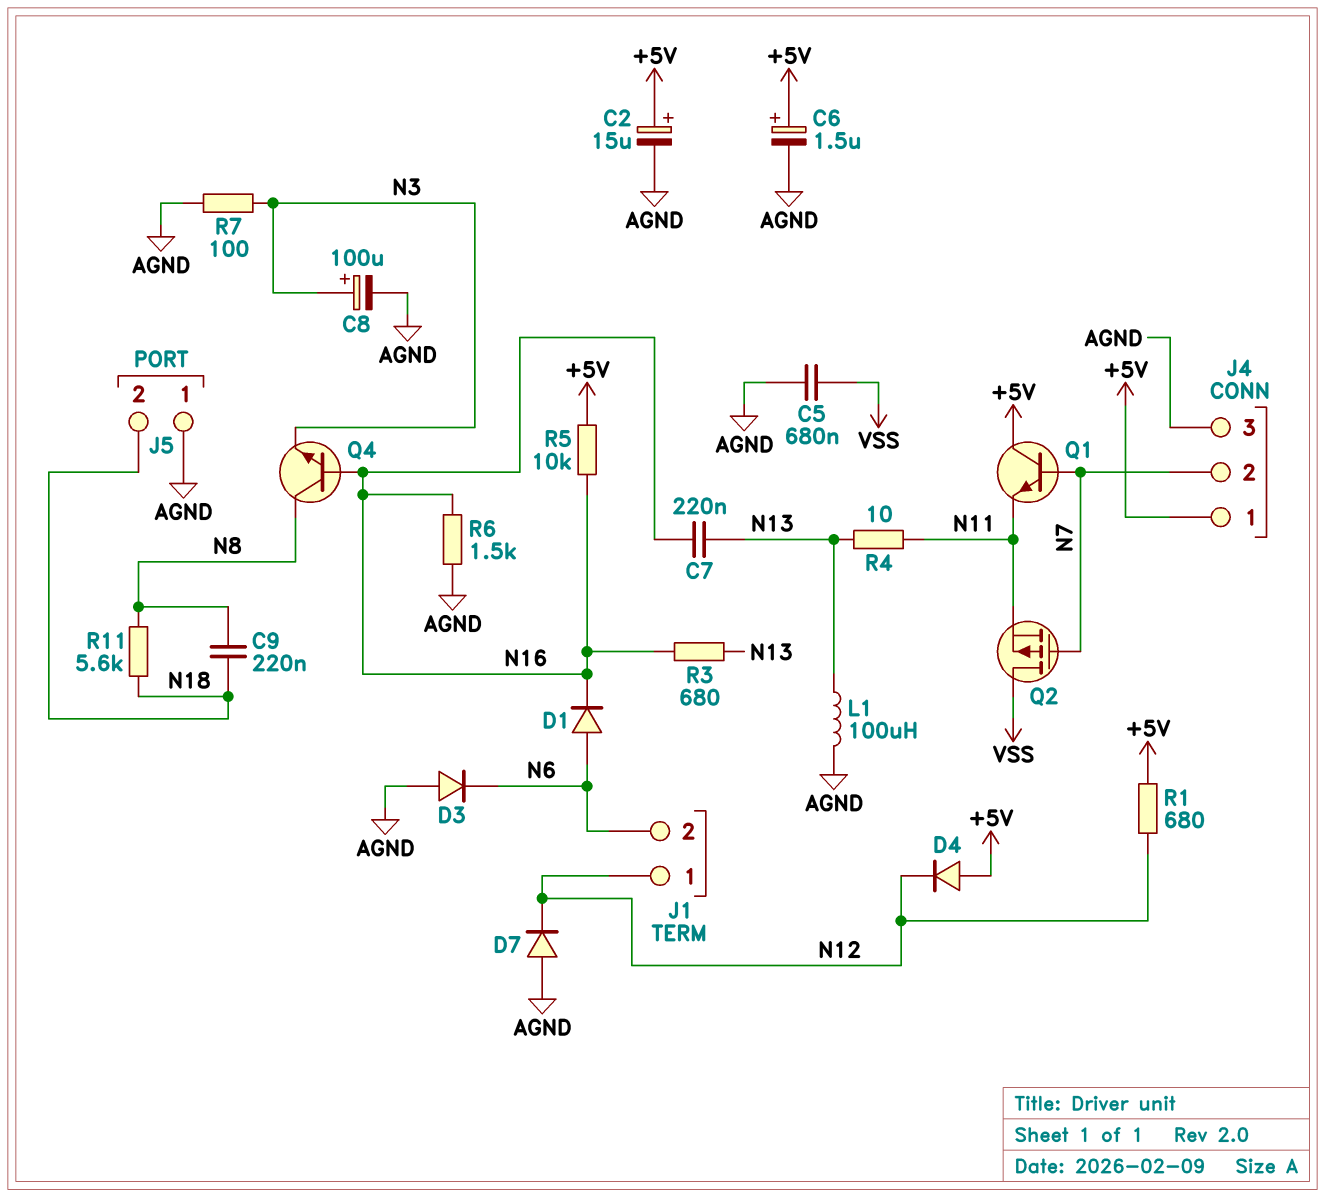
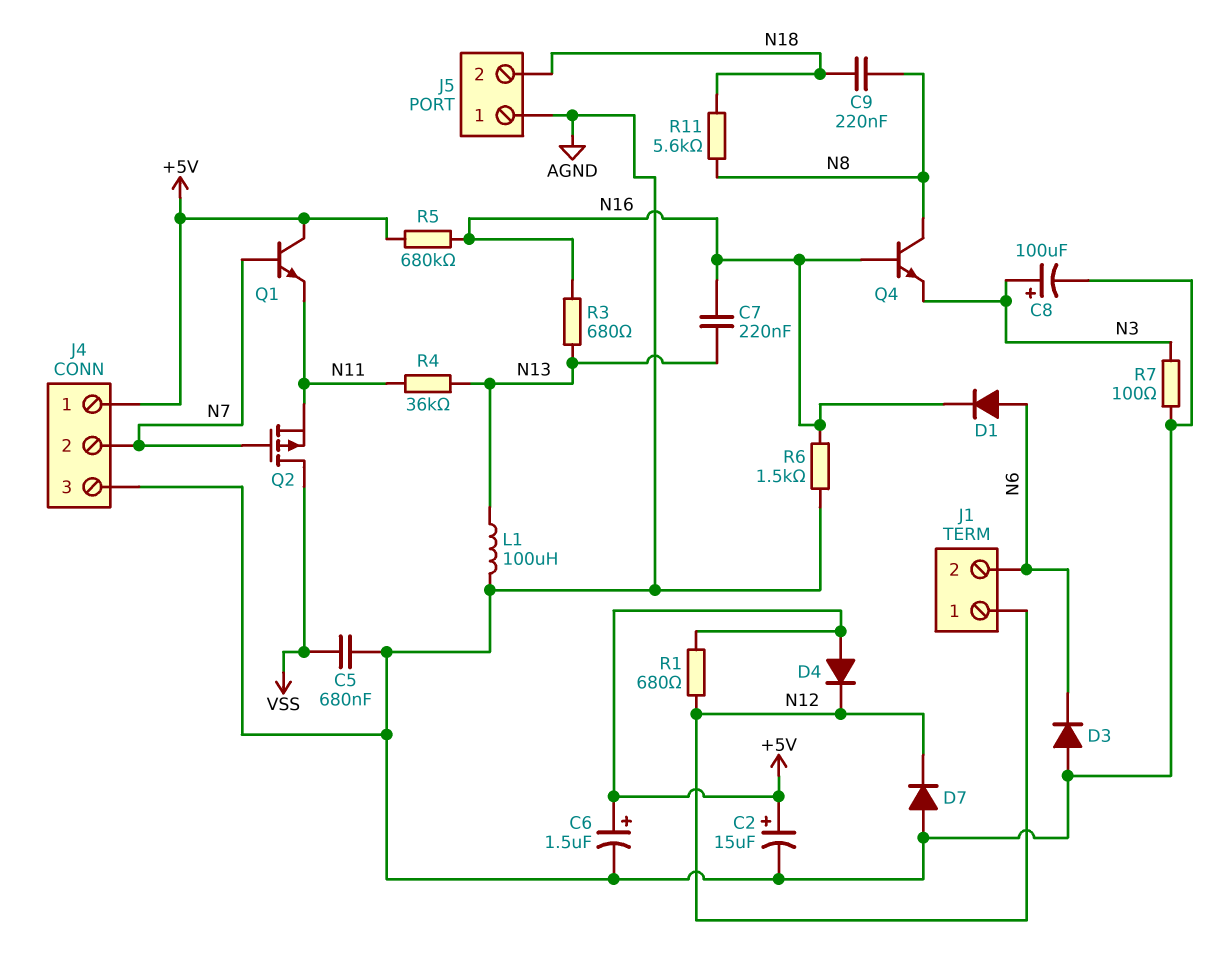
R4: 10 (N11, N13) -> 36k (N11, N13)
R5: 10k (+5V, N16) -> 680k (+5V, N16)

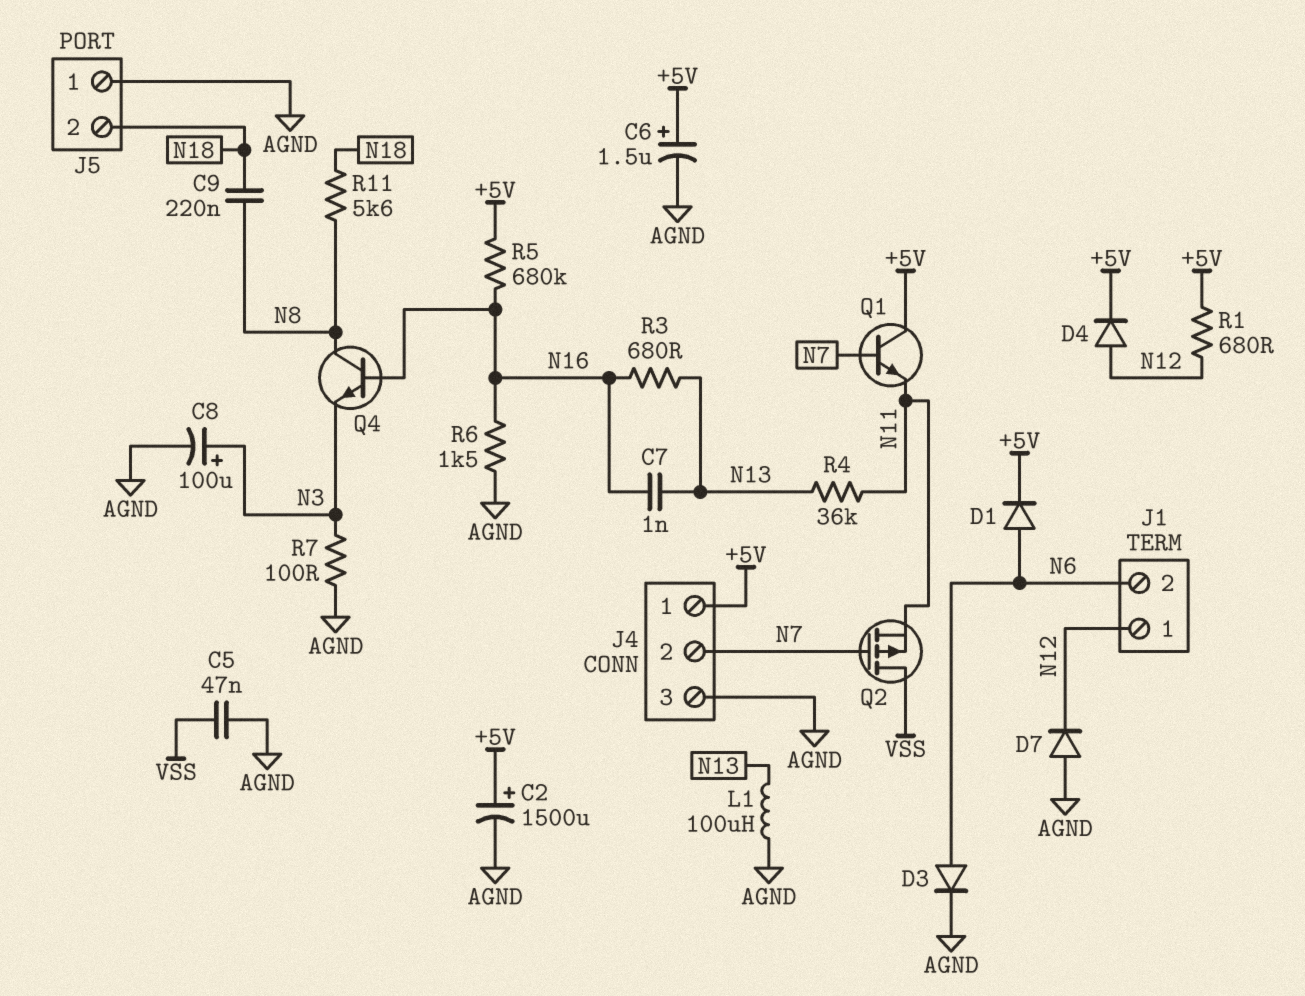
C2: 15uF (plus +5V, minus AGND) -> 1500uF (plus +5V, minus AGND)
C5: 680nF (AGND, VSS) -> 47nF (AGND, VSS)
C7: 220nF (N13, N16) -> 1nF (N13, N16)
D1: diode (A N6, K N16) -> diode (A N6, K +5V)
D3: diode (A AGND, K N6) -> diode (A N6, K AGND)
D4: diode (A +5V, K N12) -> diode (A N12, K +5V)

